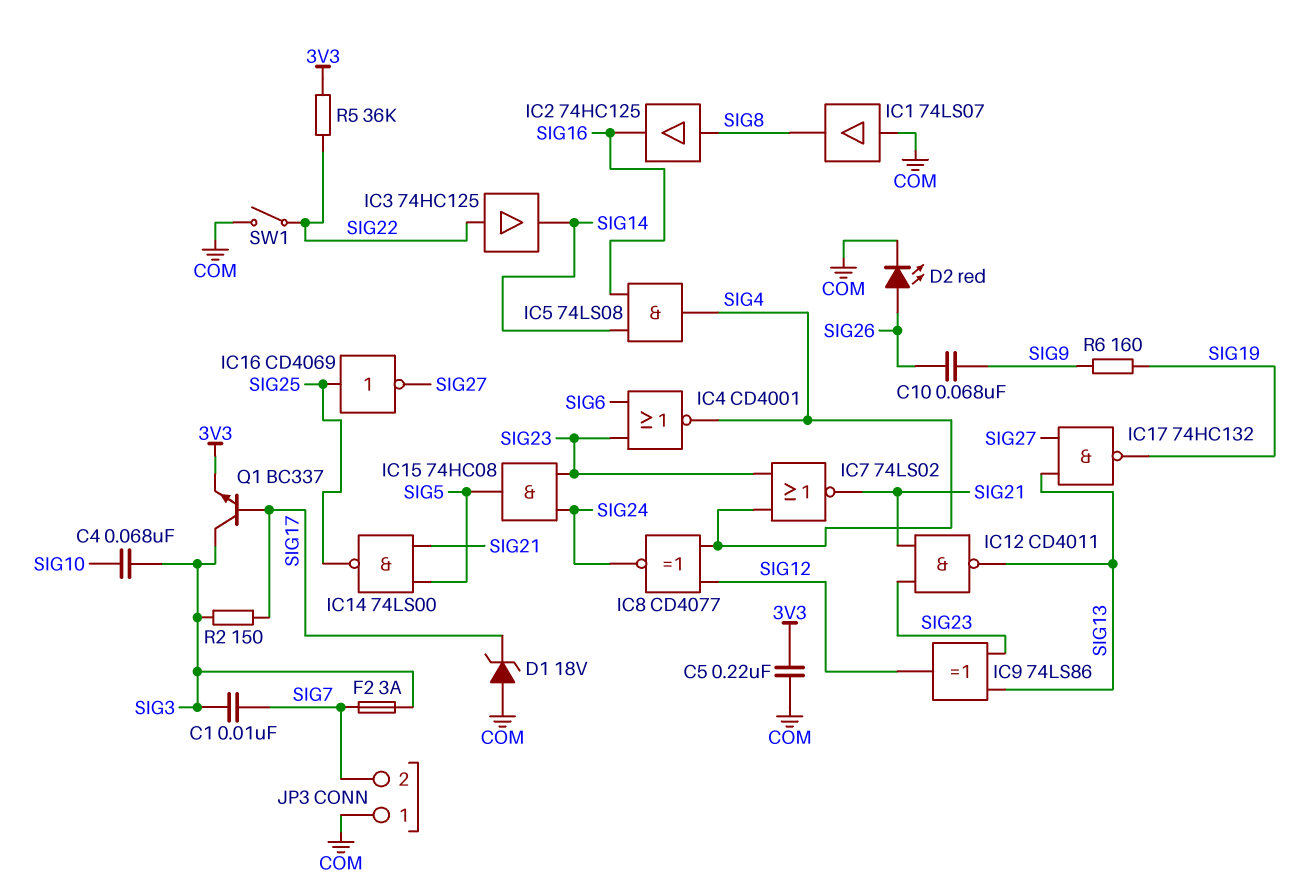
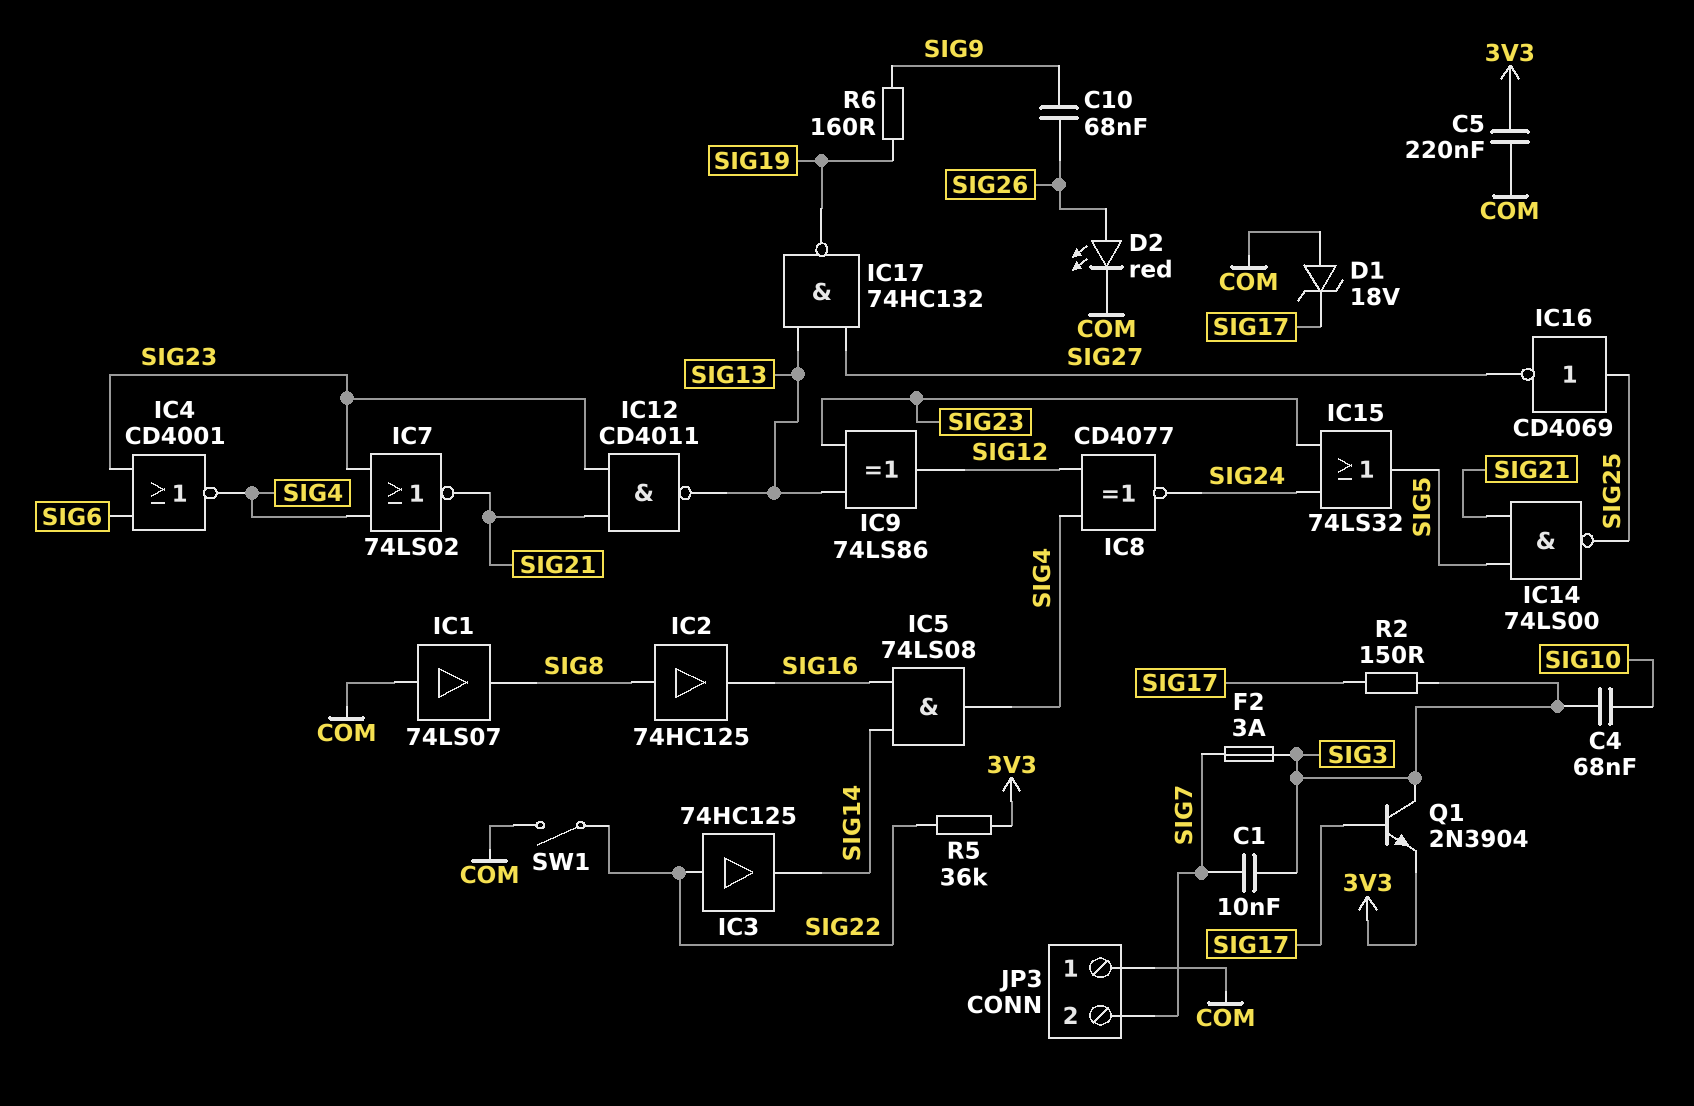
IC15: AND 74HC08 (in SIG23, in SIG24, out SIG5) -> OR 74LS32 (in SIG23, in SIG24, out SIG5)
Q1: NPN BC337 (B SIG17, C SIG3, E 3V3) -> NPN 2N3904 (B SIG17, C SIG3, E 3V3)

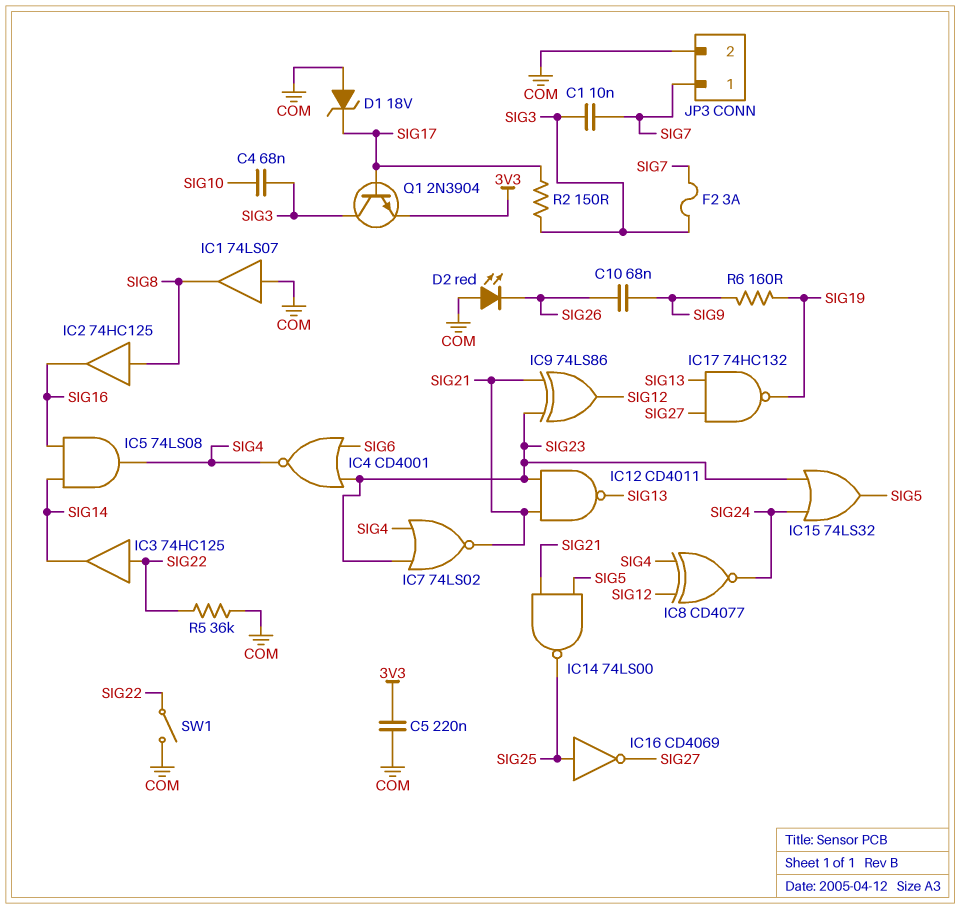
D2: LED red (A SIG26, K COM) -> LED red (A COM, K SIG26)
IC9: XOR 74LS86 (in SIG13, in SIG23, out SIG12) -> XOR 74LS86 (in SIG21, in SIG23, out SIG12)
JP3 pin 1: COM -> SIG7
JP3 pin 2: SIG7 -> COM
R5: 36k (3V3, SIG22) -> 36k (COM, SIG22)

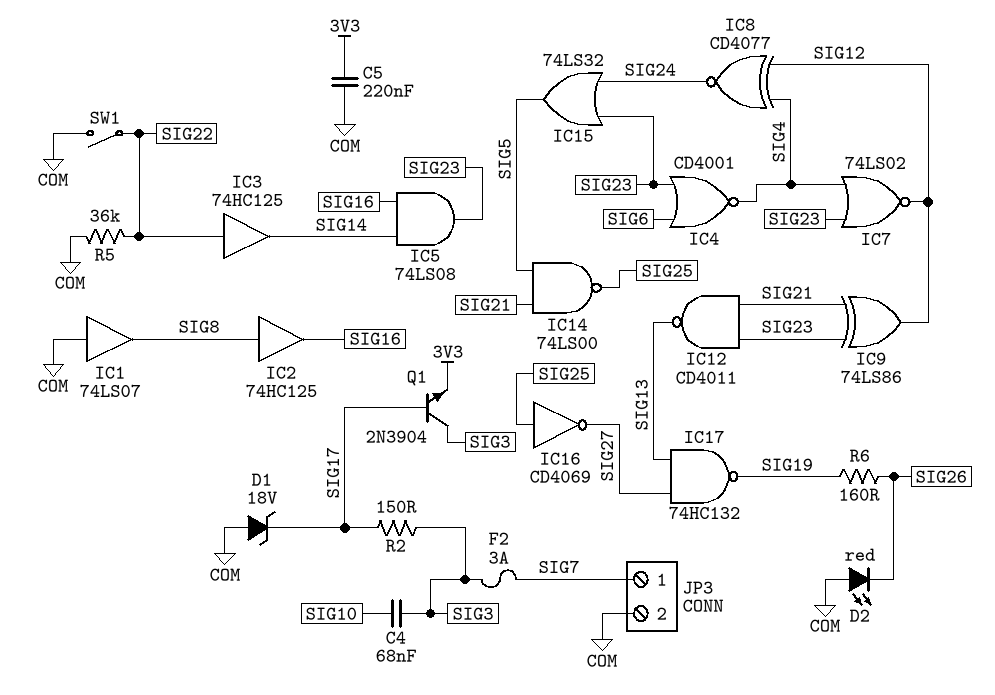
C1: 10nF (SIG3, SIG7) -> none
C10: 68nF (SIG9, SIG26) -> none
IC5: AND 74LS08 (in SIG14, in SIG16, out SIG4) -> AND 74LS08 (in SIG14, in SIG16, out SIG23)
IC7: NOR 74LS02 (in SIG4, in SIG23, out SIG21) -> NOR 74LS02 (in SIG4, in SIG23, out SIG12)
R6: 160 (SIG9, SIG19) -> 160 (SIG19, SIG26)

